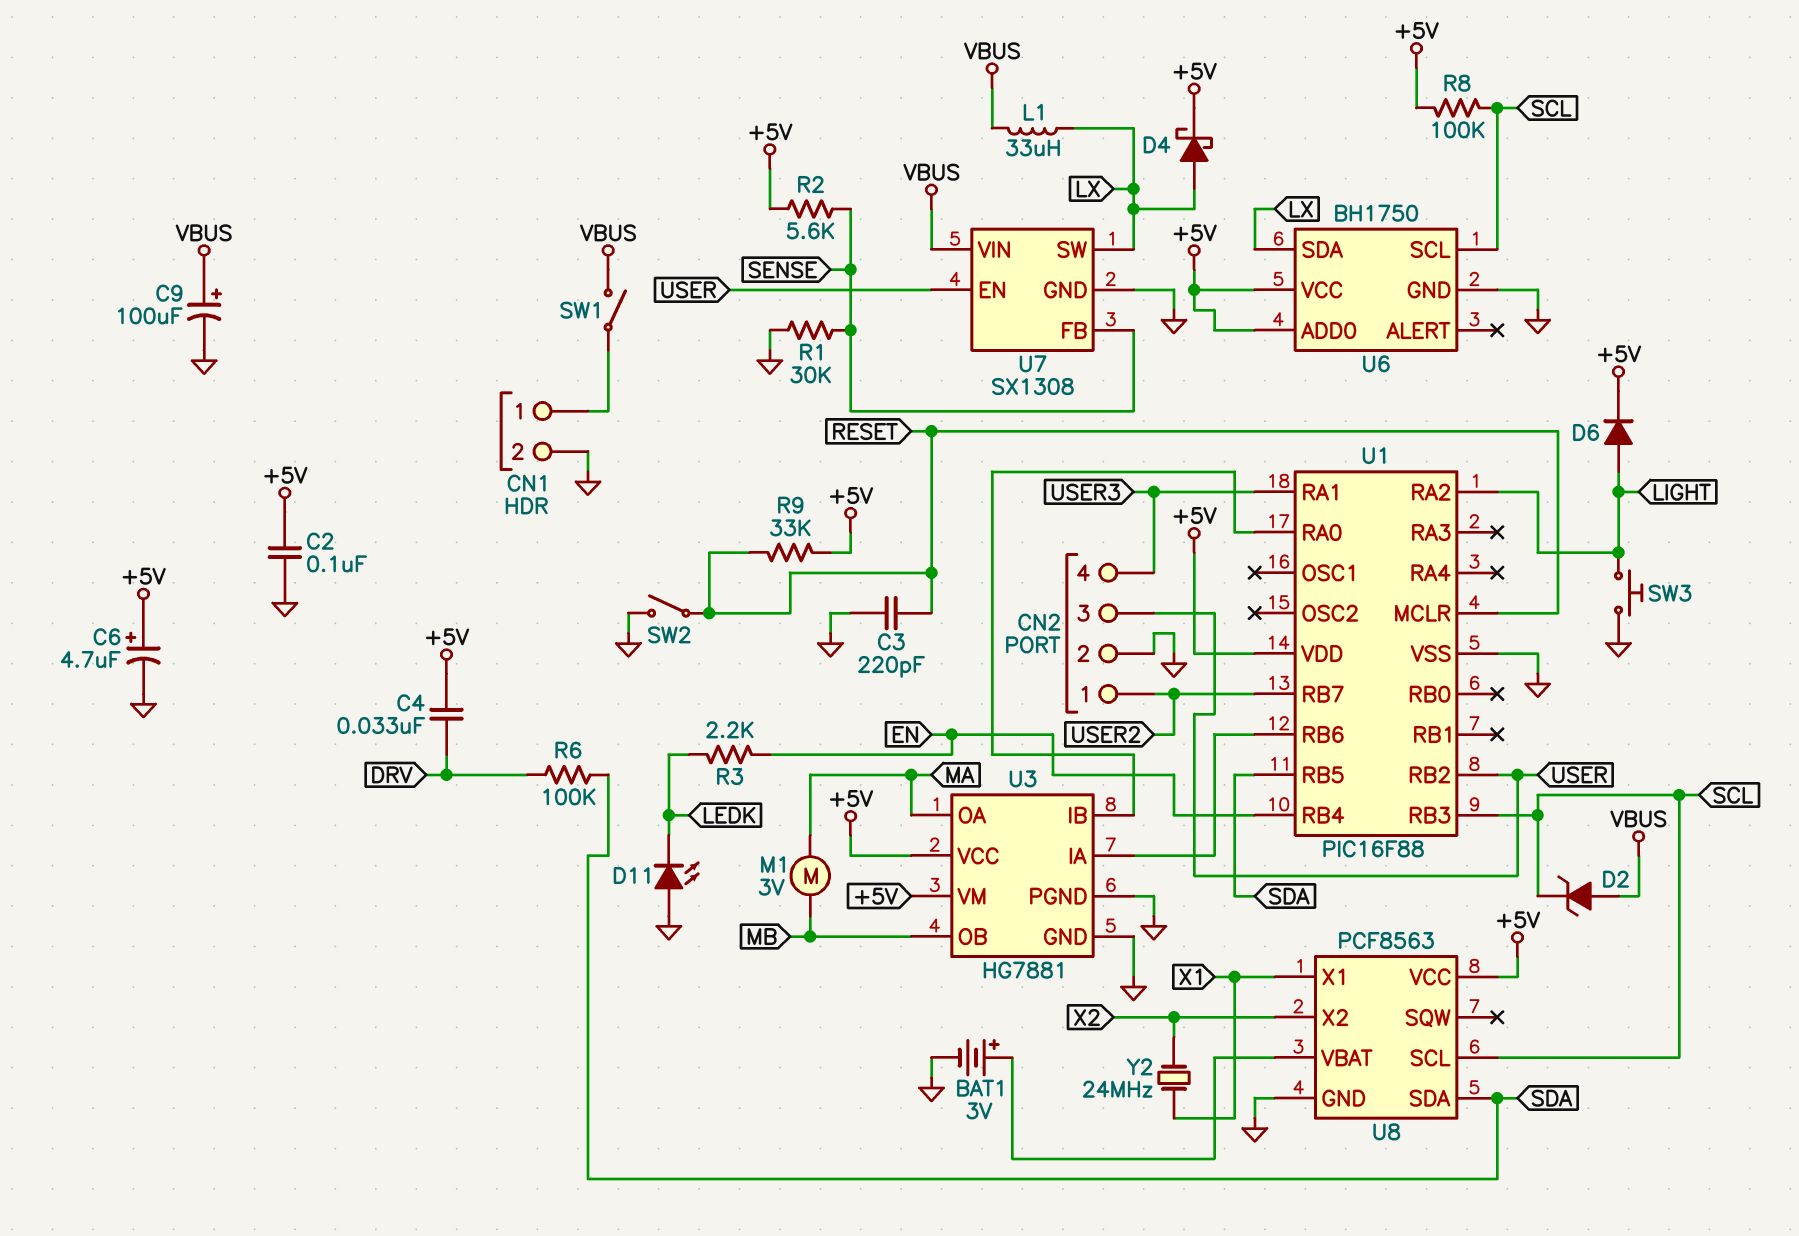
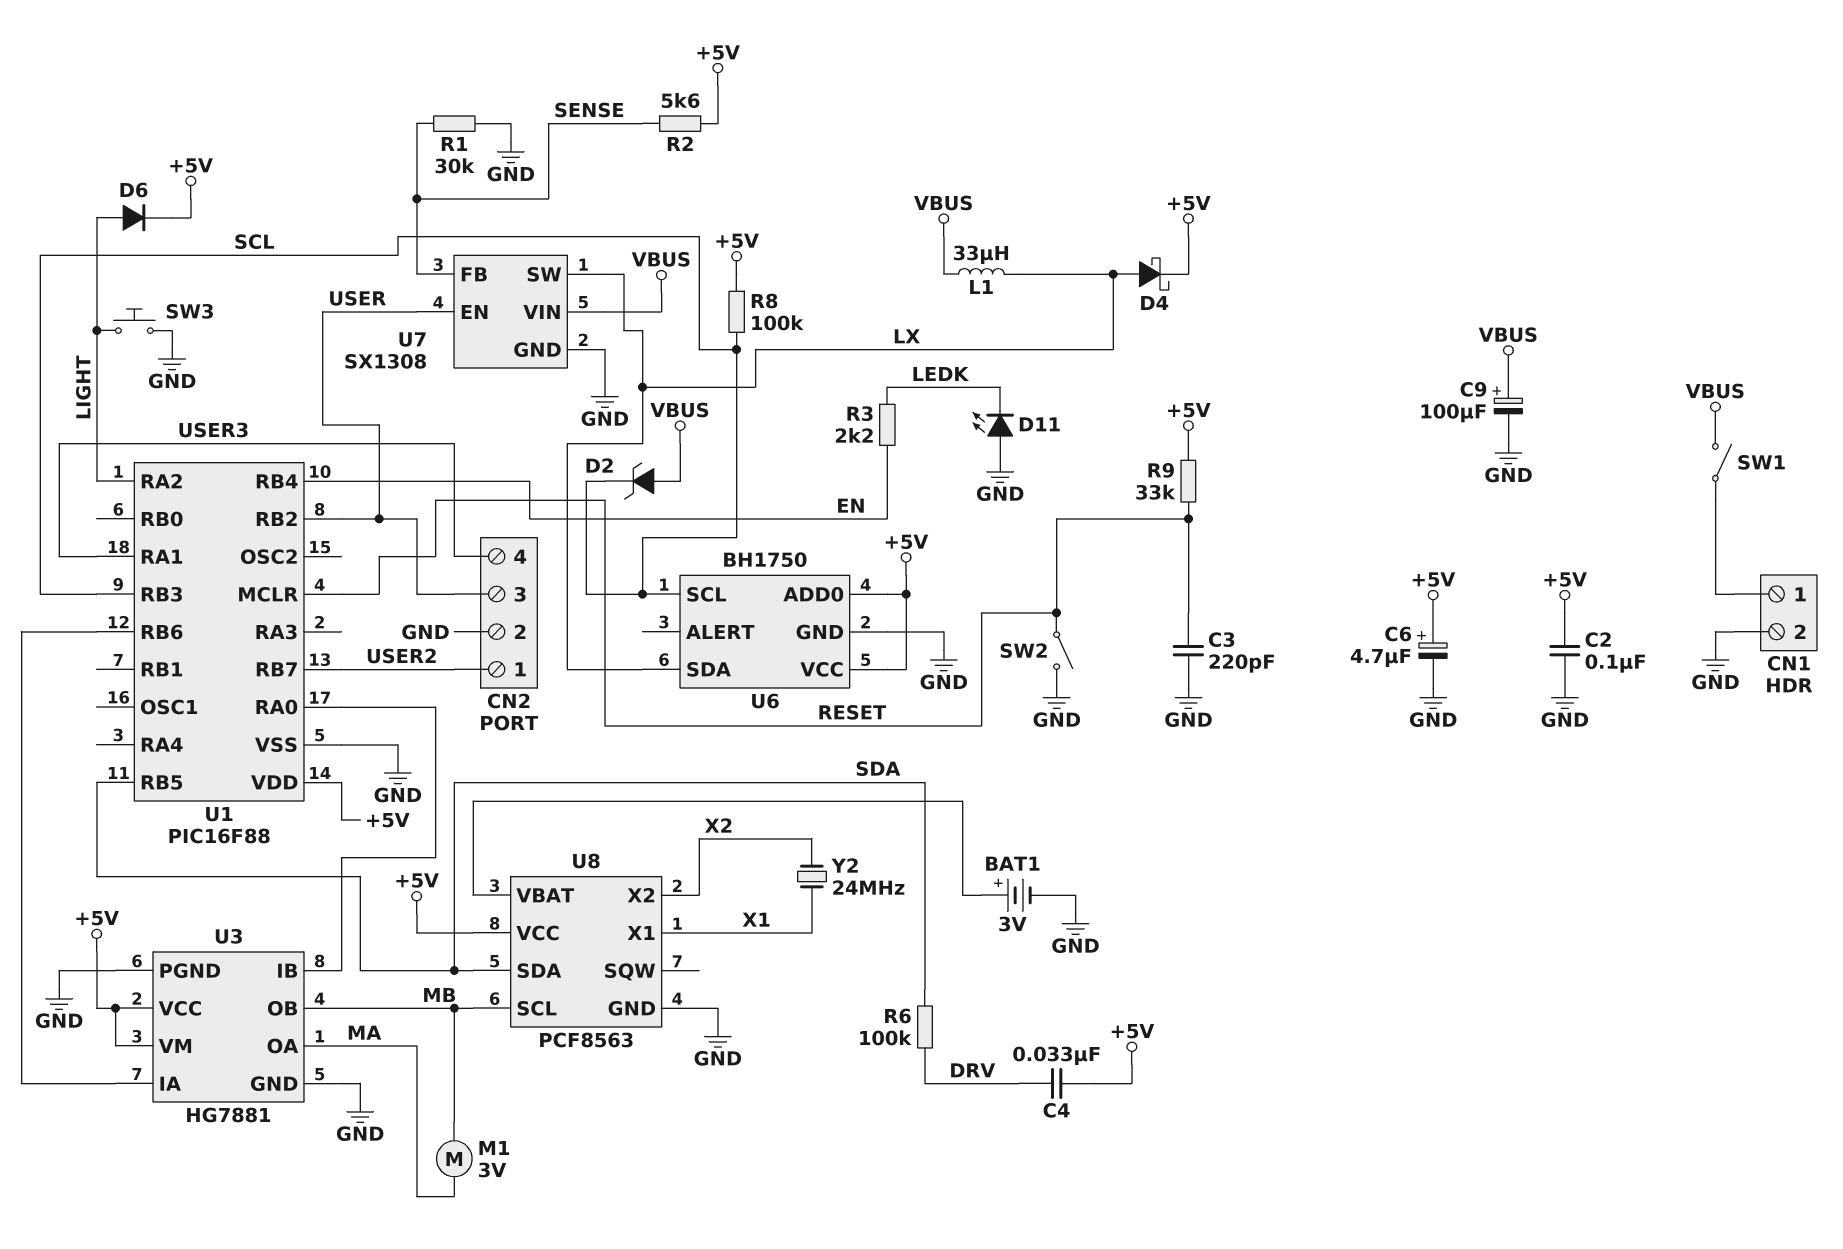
U8 pin SCL: SCL -> MB

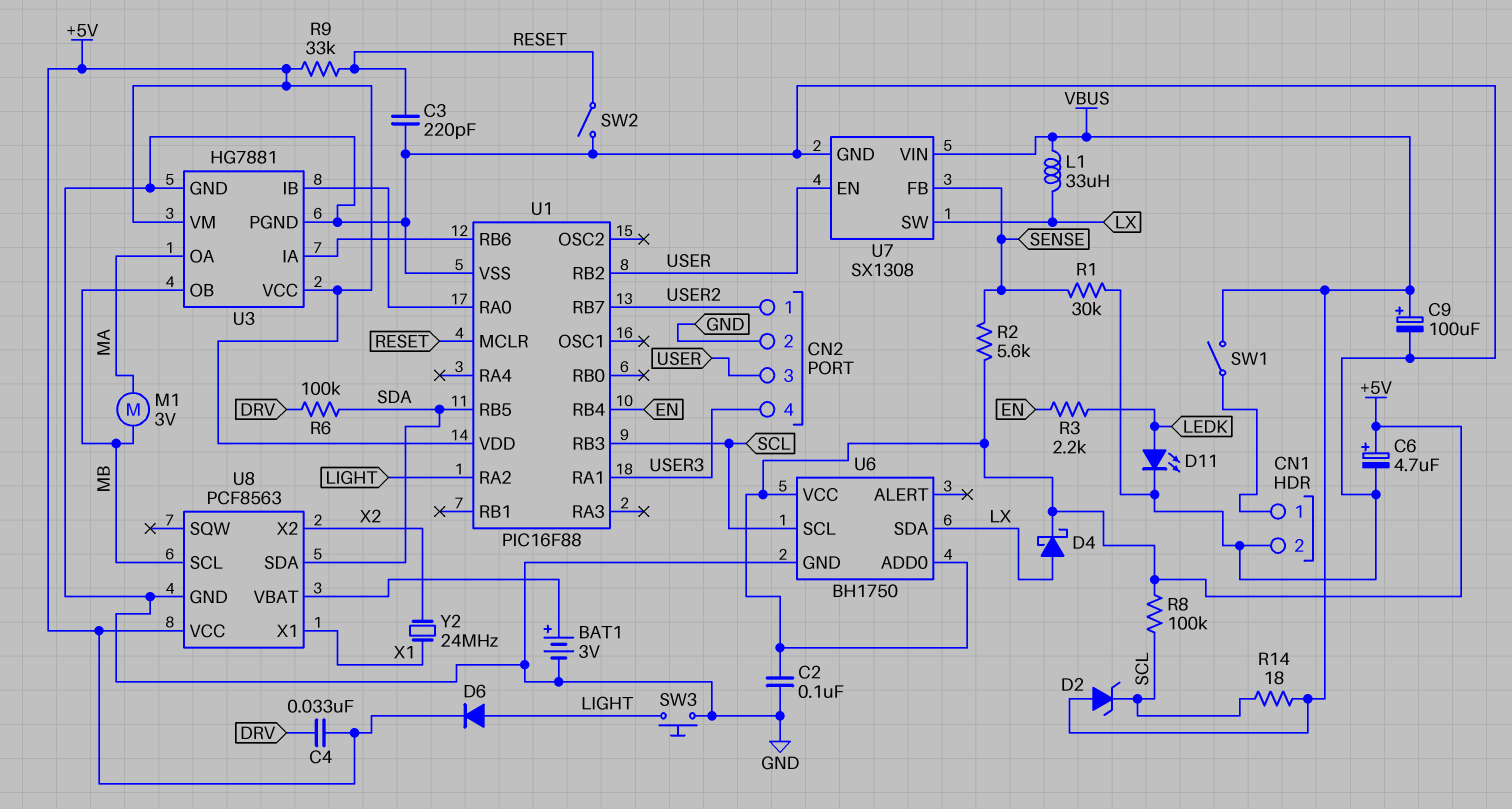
D11: LED (A GND, K LEDK) -> LED (A LEDK, K GND)
R14: none -> 18 (SCL, VBUS)

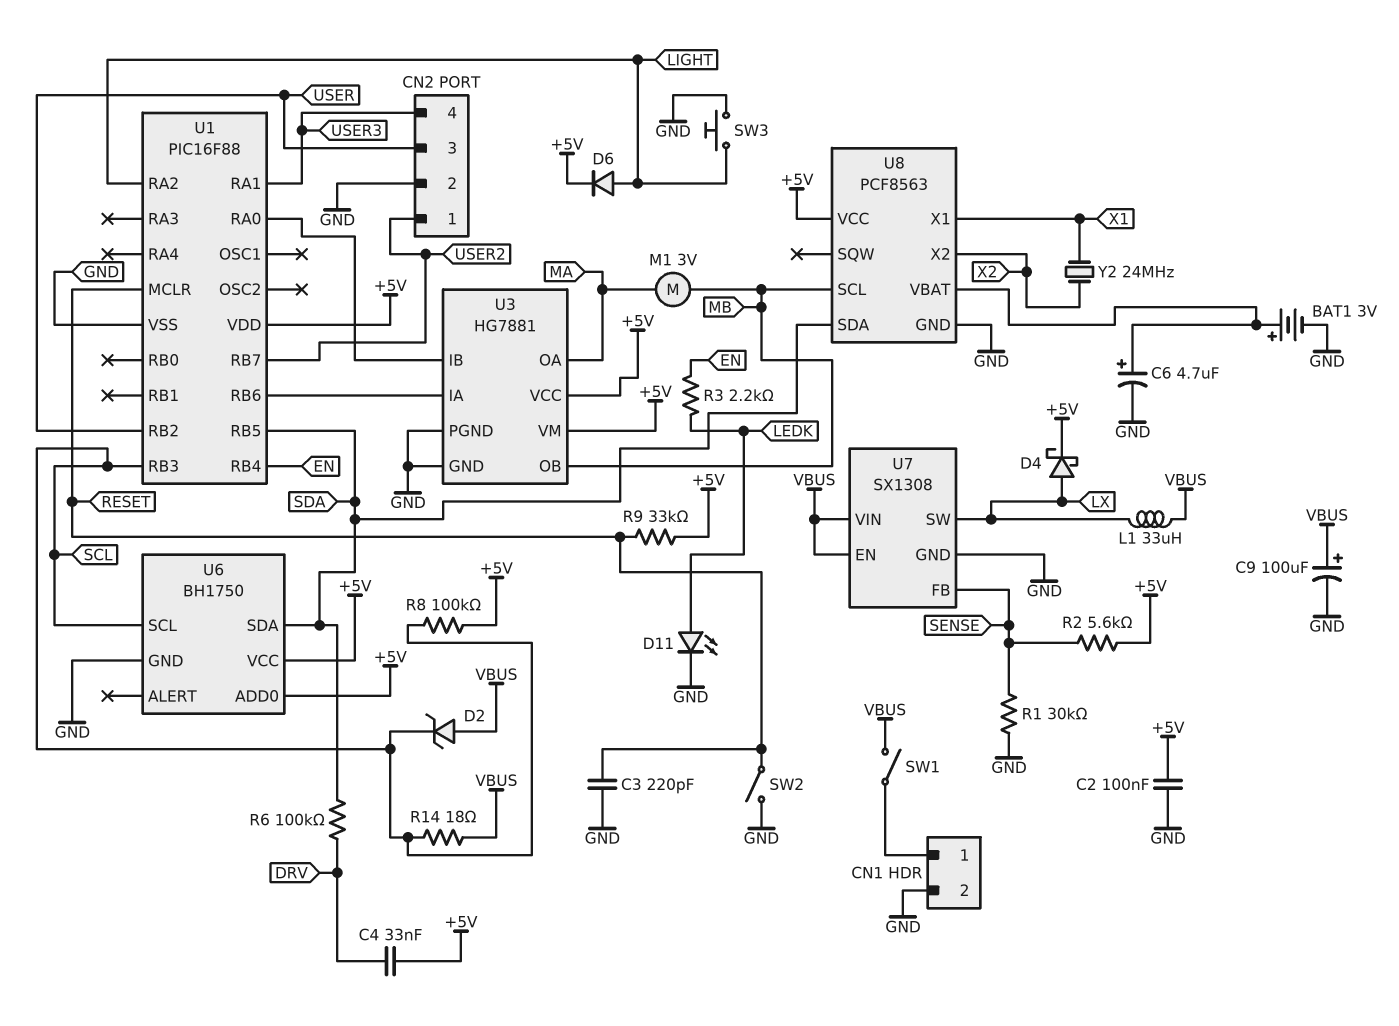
C6: 4.7uF (plus +5V, minus GND) -> 4.7uF (plus U8/VBAT, minus GND)
U6 pin SDA: LX -> SDA
U7 pin EN: USER -> VBUS

